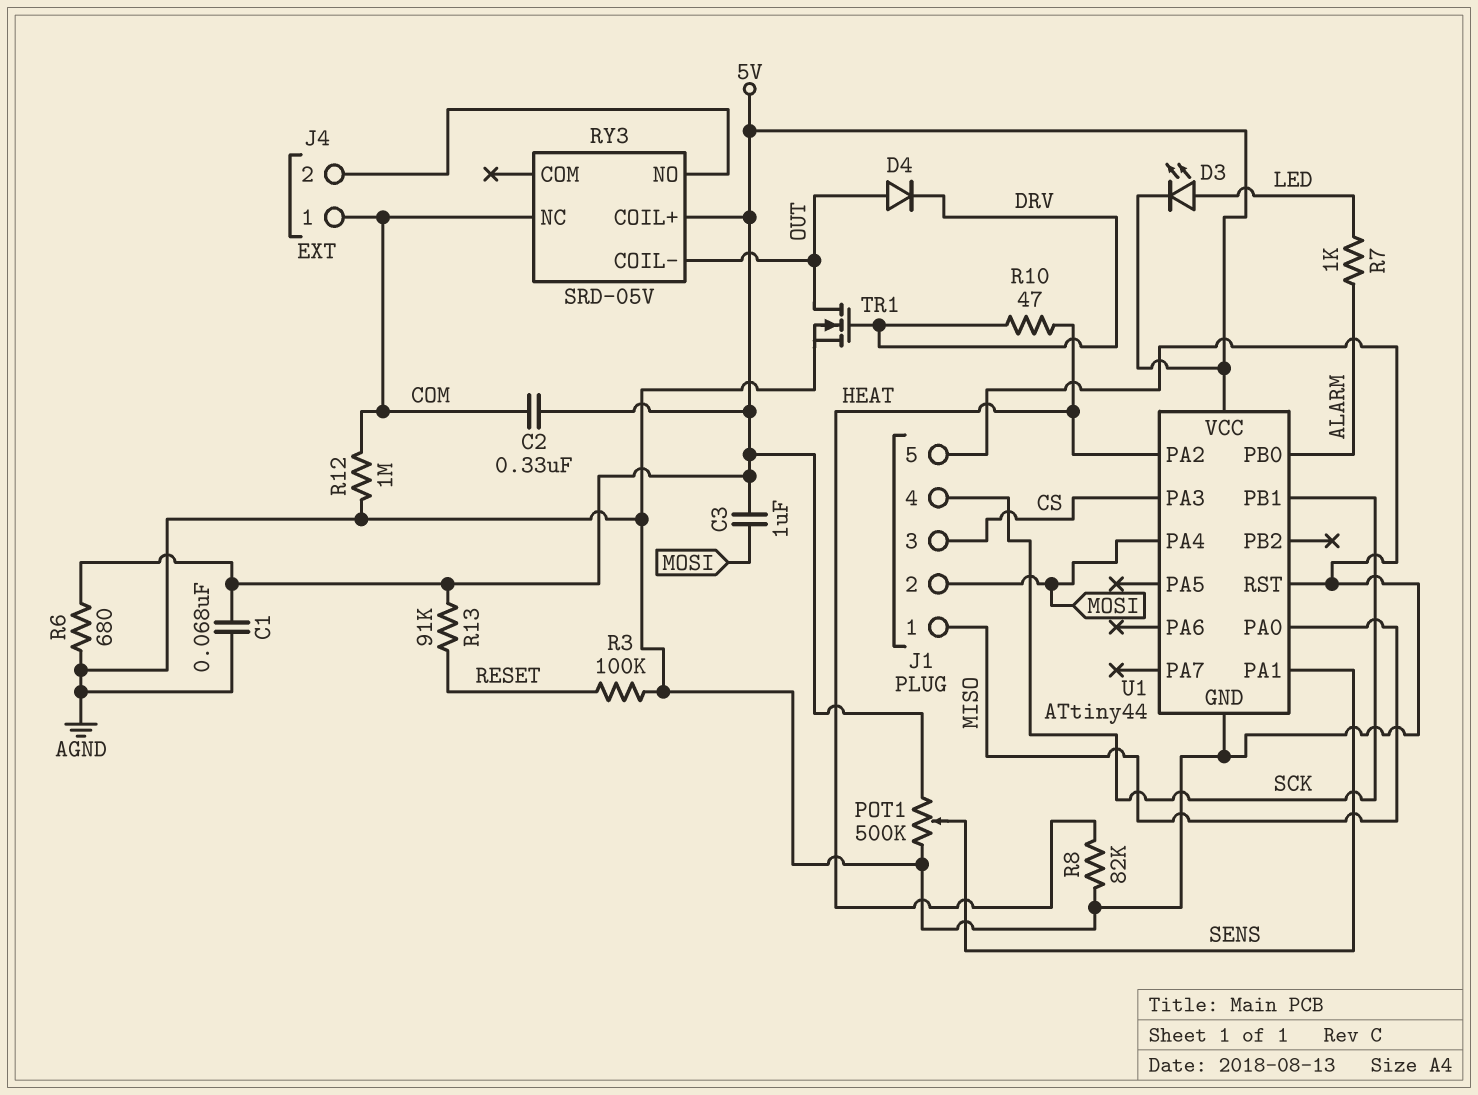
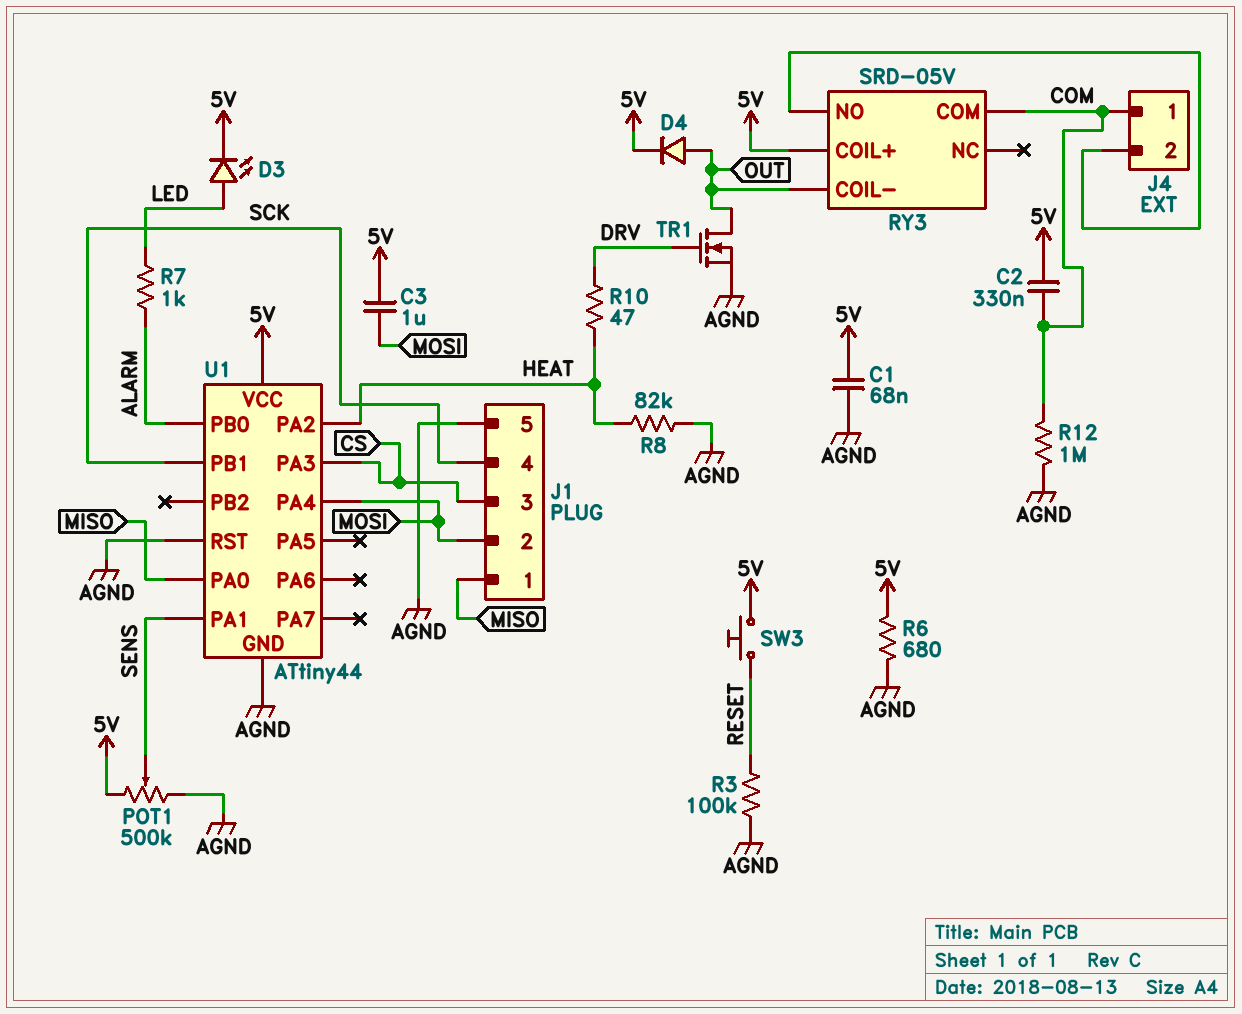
D4: diode (A OUT, K DRV) -> diode (A OUT, K 5V)
R13: 91k (5V, RESET) -> none
RY3 pin COM: none -> COM
RY3 pin NC: COM -> none
SW3: none -> button (5V, RESET)

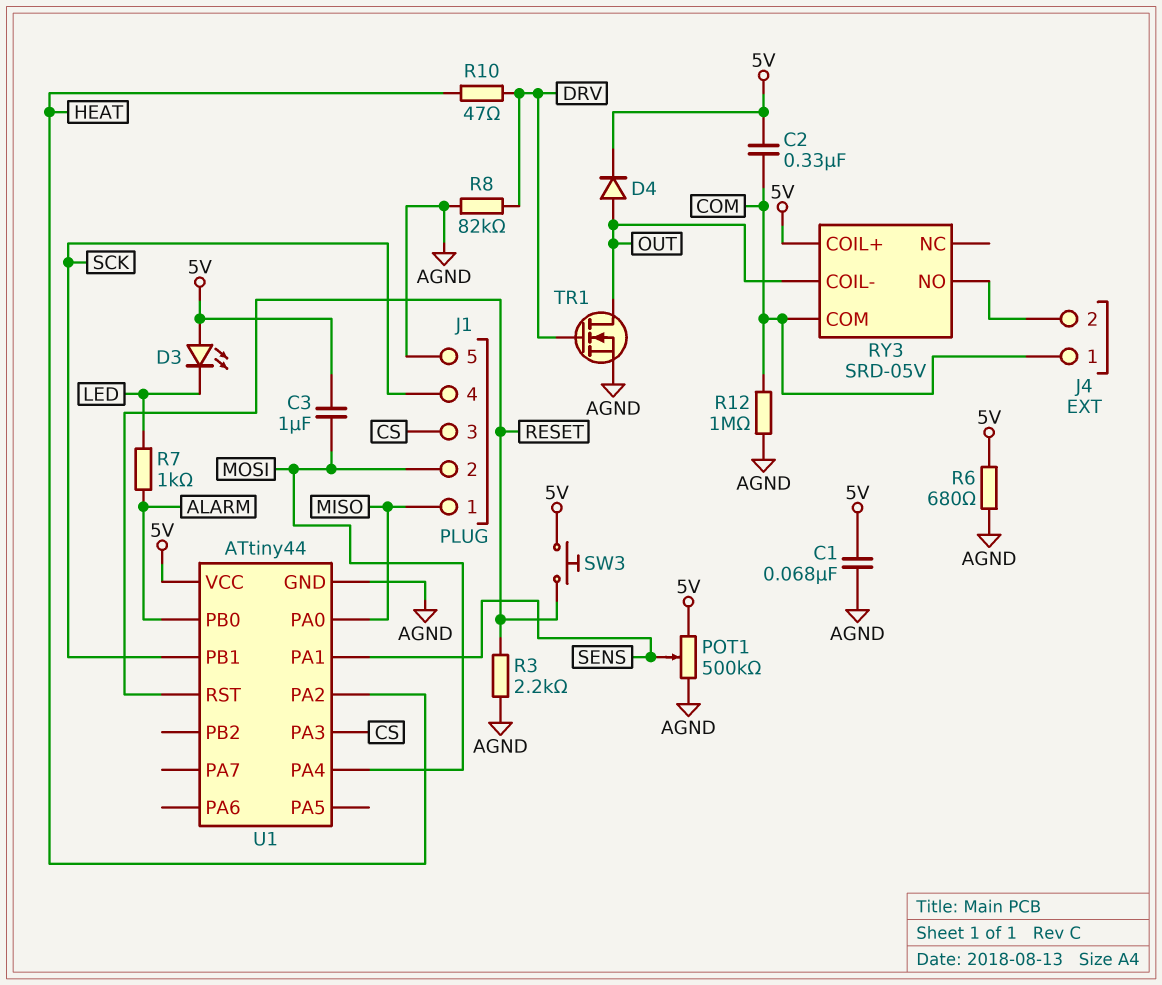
D3: LED (A LED, K 5V) -> LED (A 5V, K LED)
R3: 100k (AGND, RESET) -> 2.2k (AGND, RESET)
R8: 82k (AGND, HEAT) -> 82k (AGND, DRV)
U1 pin RST: AGND -> RESET

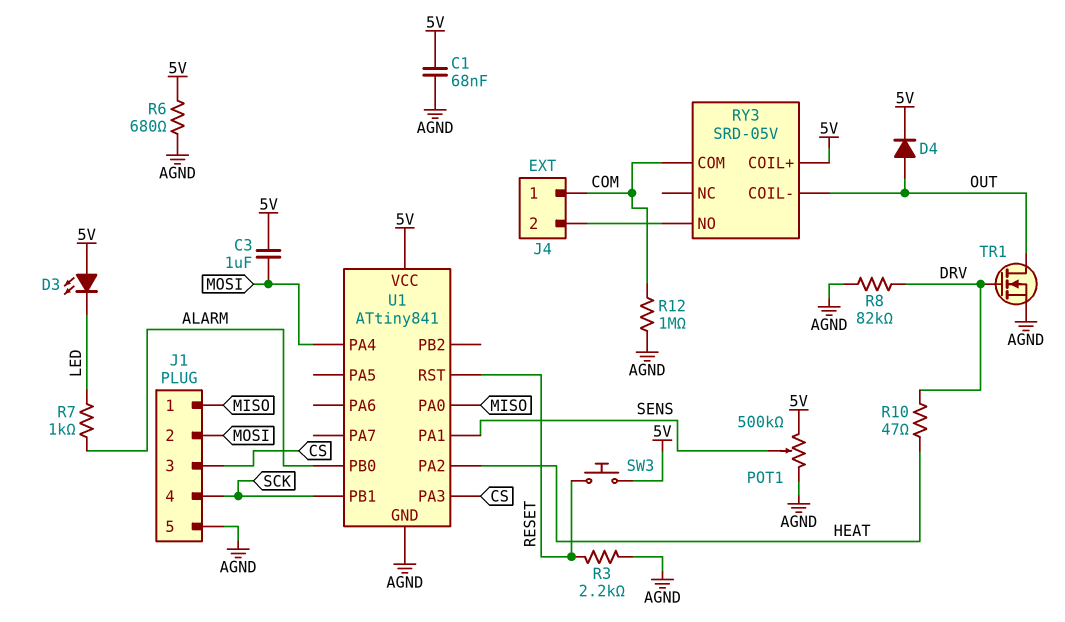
C2: 330nF (5V, COM) -> none
U1: ATtiny44 -> ATtiny841

